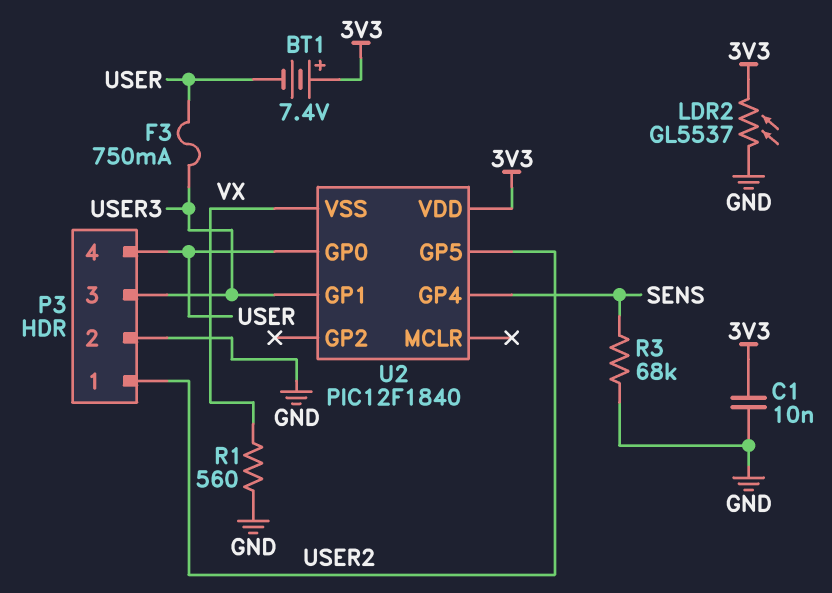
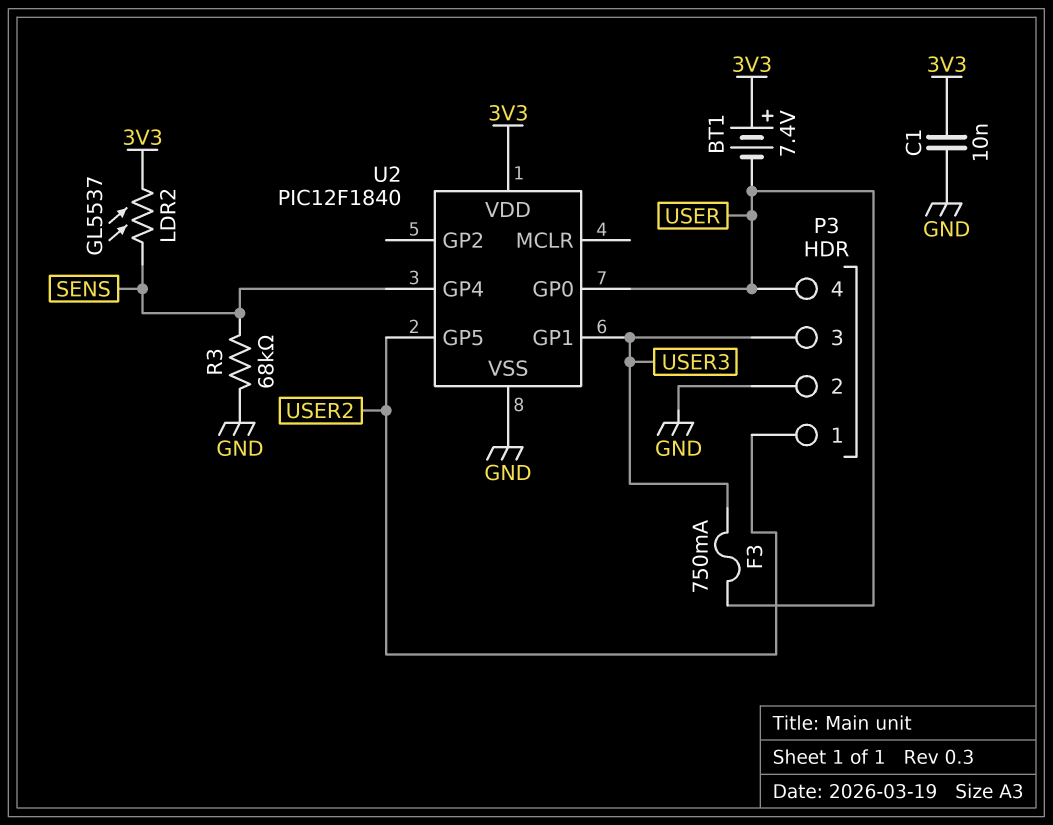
LDR2: GL5537 (3V3, GND) -> GL5537 (3V3, SENS)
R1: 560 (GND, VX) -> none
U2 pin VSS: VX -> GND

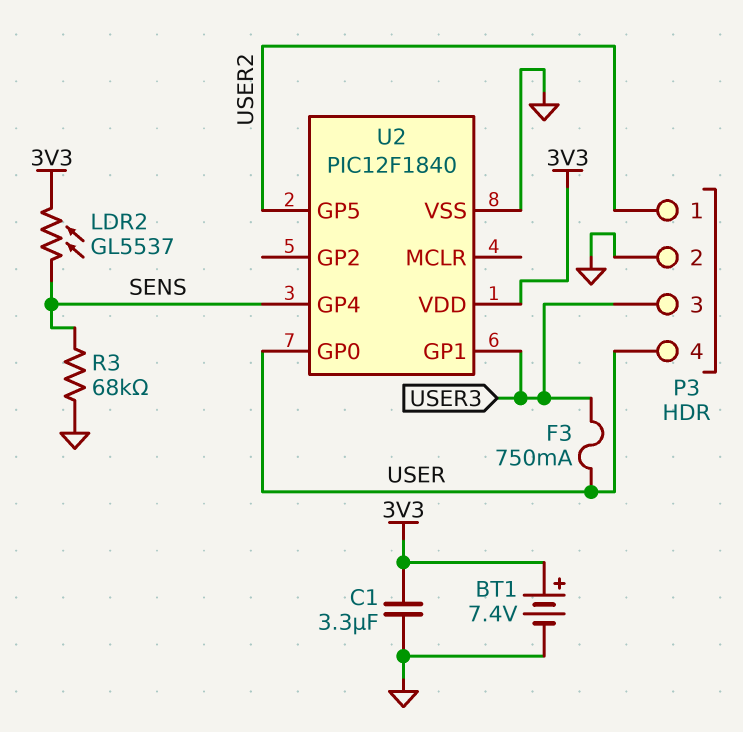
BT1: 7.4V (plus 3V3, minus USER) -> 7.4V (plus 3V3, minus GND)
C1: 10nF (3V3, GND) -> 3.3uF (3V3, GND)

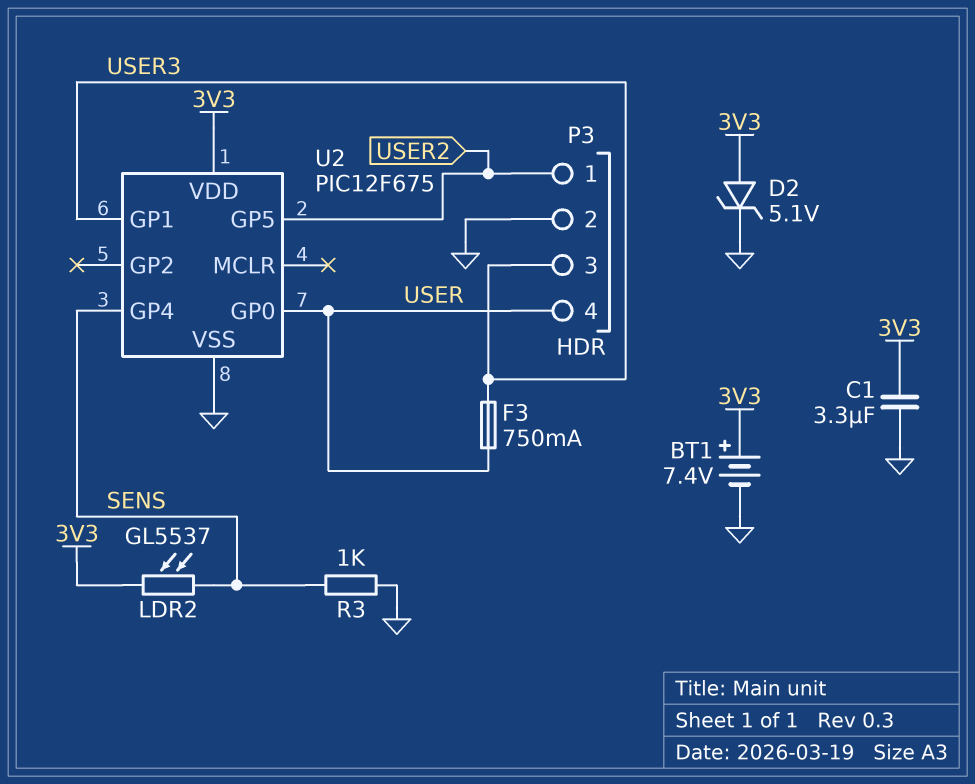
D2: none -> zener 5.1V (A 3V3, K GND)
R3: 68k (GND, SENS) -> 1k (GND, SENS)
U2: PIC12F1840 -> PIC12F675

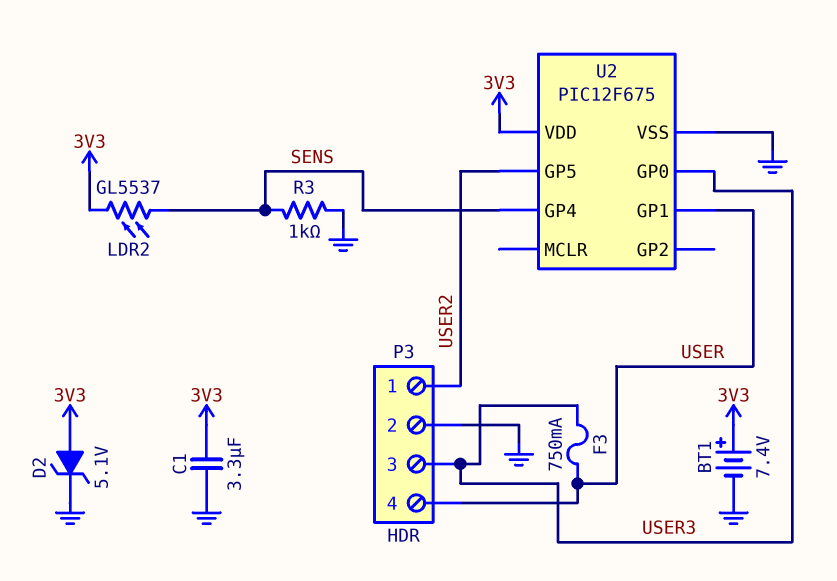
U2 pin GP0: USER -> USER3
U2 pin GP1: USER3 -> USER

